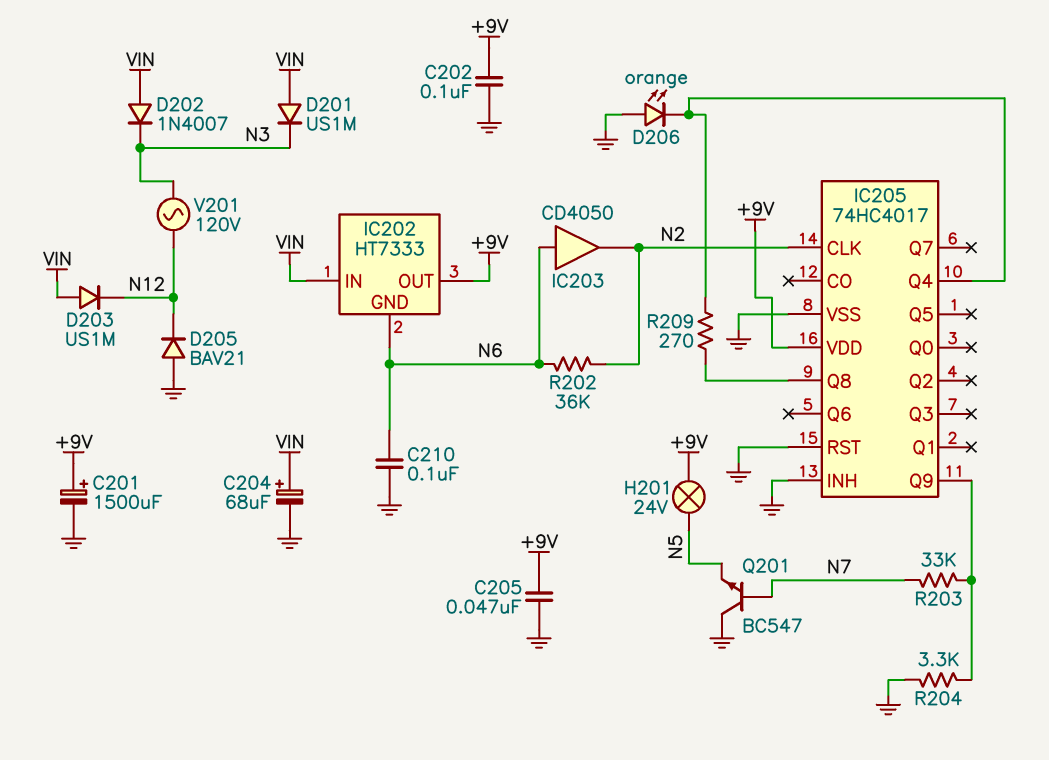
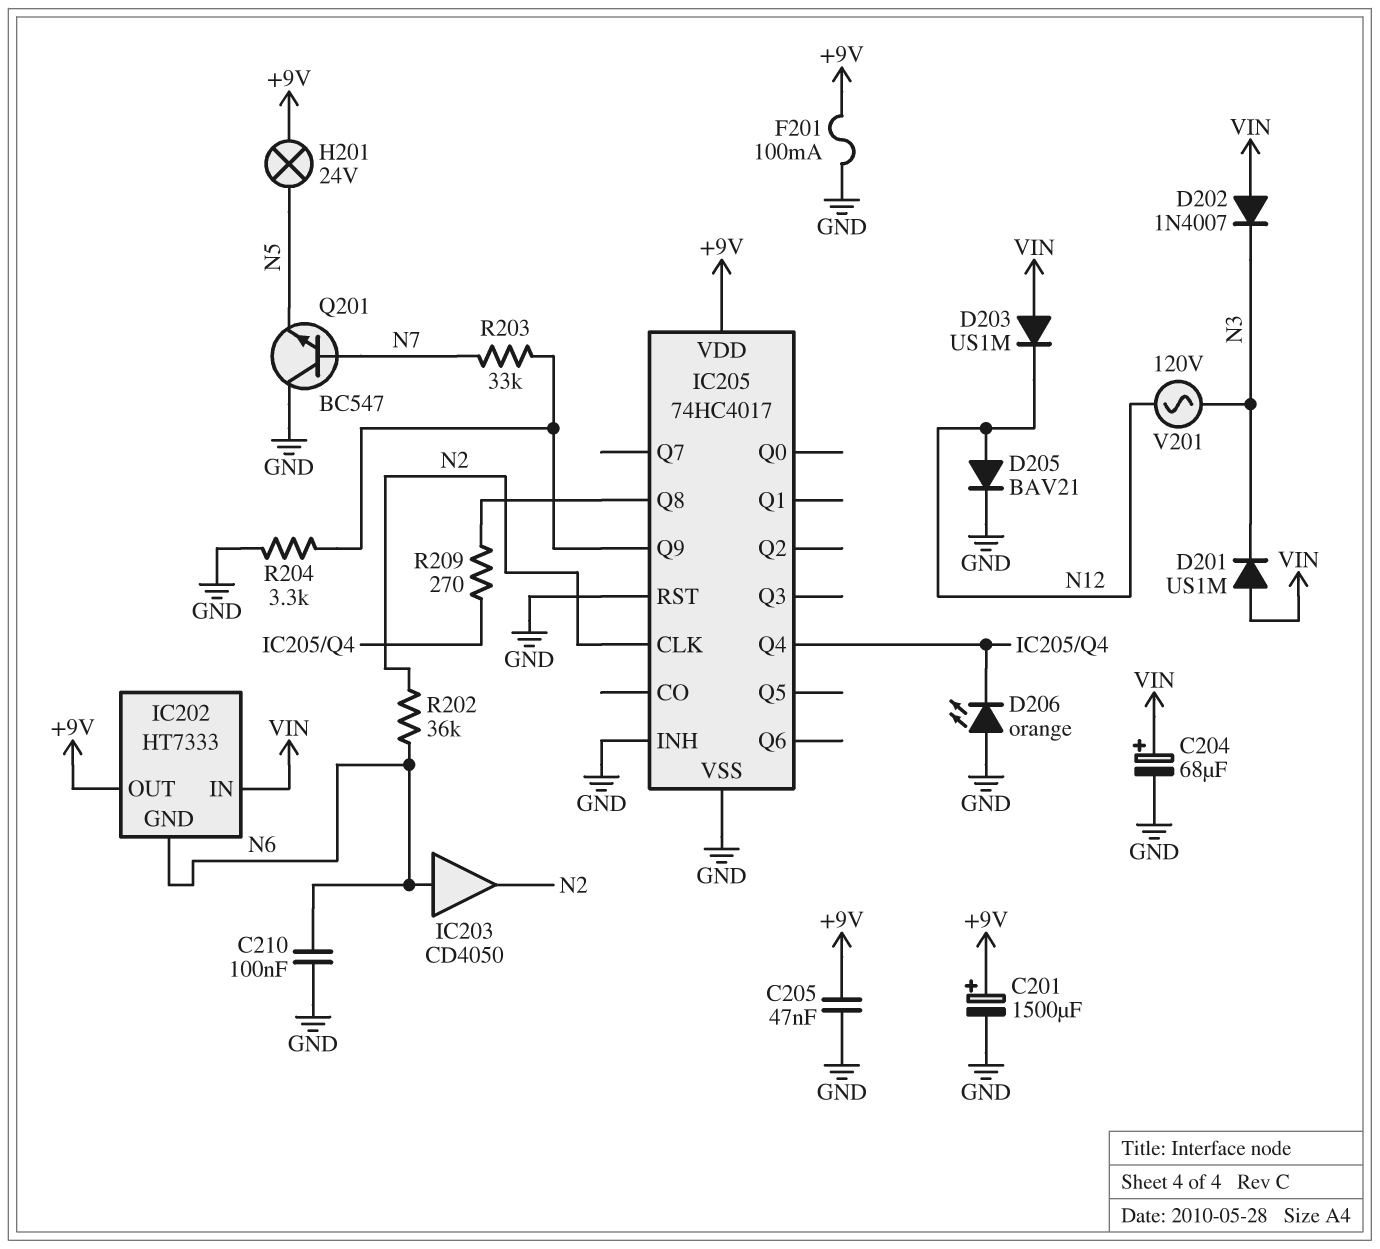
C202: 100nF (+9V, GND) -> none
D205: diode BAV21 (A GND, K N12) -> diode BAV21 (A N12, K GND)
F201: none -> 100mA (+9V, GND)

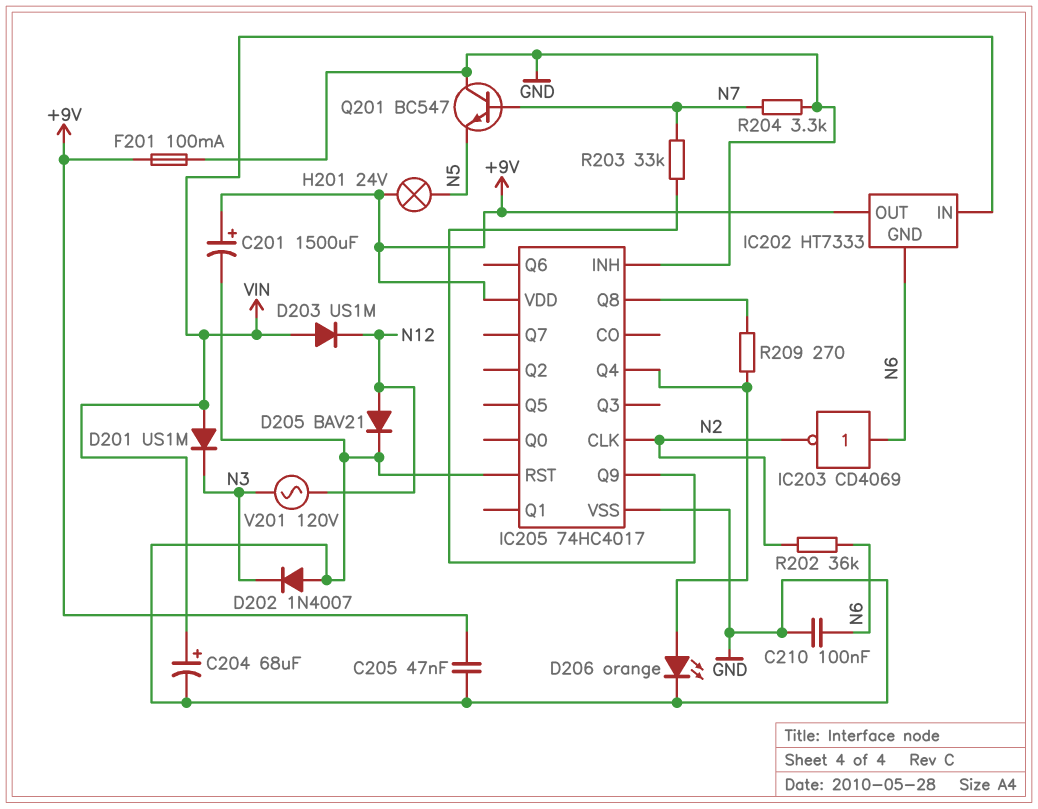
D202: diode 1N4007 (A VIN, K N3) -> diode 1N4007 (A GND, K N3)
D206: LED orange (A GND, K IC205/Q4) -> LED orange (A IC205/Q4, K GND)
IC203: buffer CD4050 (in N6, out N2) -> NOT CD4069 (in N6, out N2)
R204: 3.3k (GND, IC205/Q9) -> 3.3k (GND, N7)

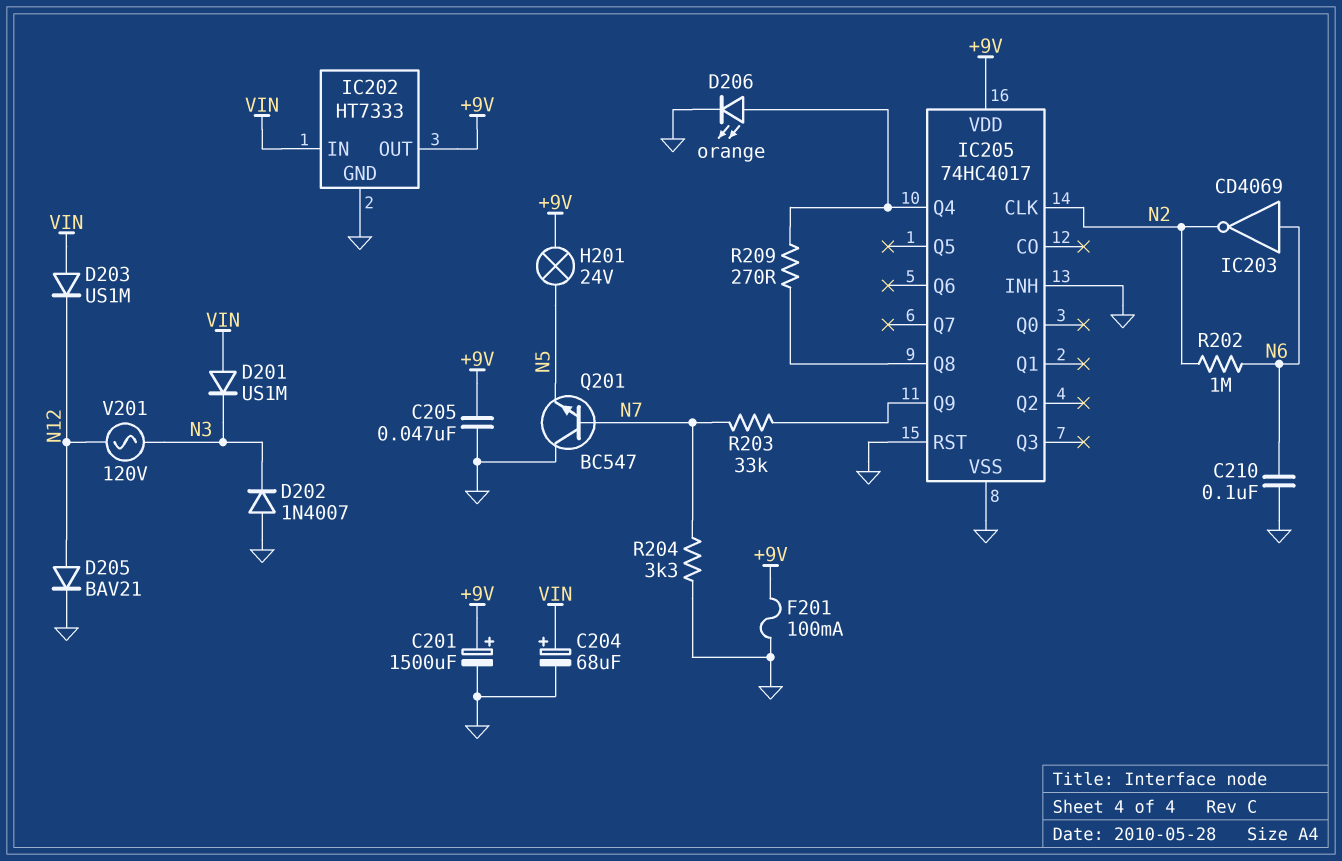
IC202 pin GND: N6 -> GND
R202: 36k (N2, N6) -> 1M (N2, N6)

